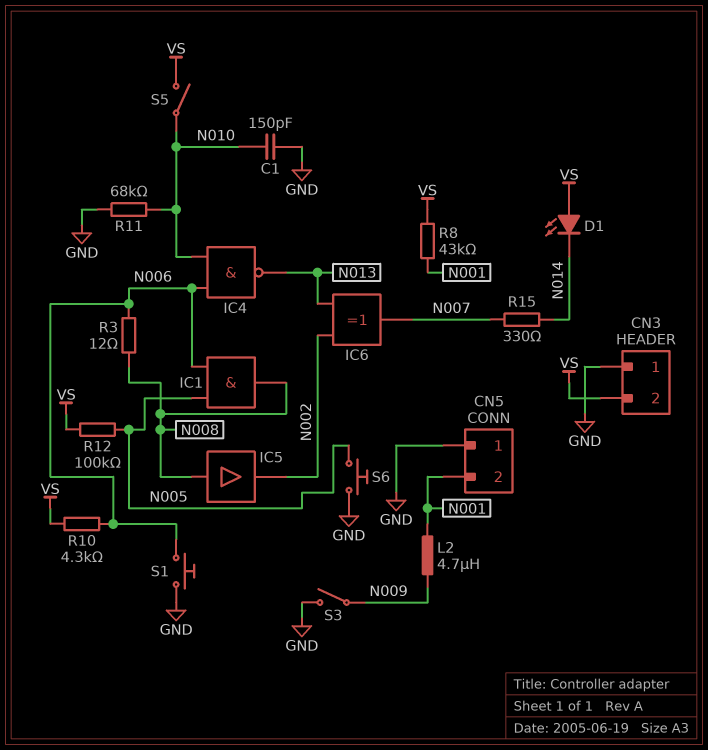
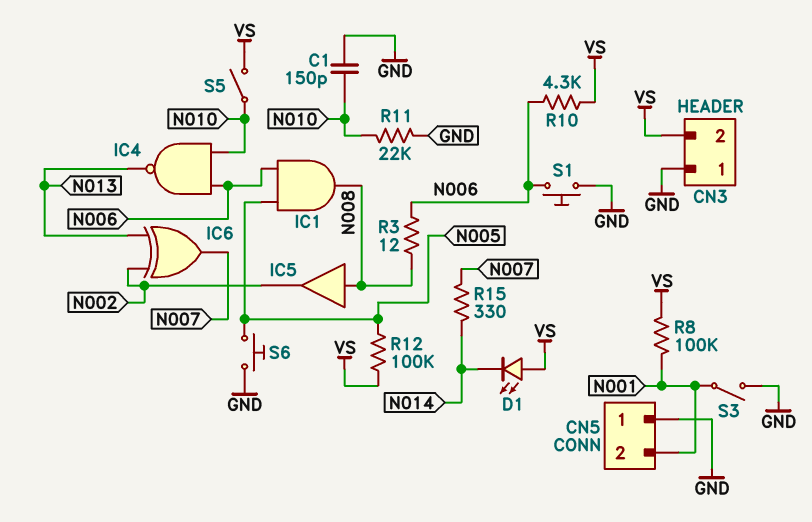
L2: 4.7uH (N001, N009) -> none
R8: 43k (N001, VS) -> 100k (N001, VS)
R11: 68k (GND, N010) -> 22k (GND, N010)
S3: switch (GND, N009) -> switch (GND, N001)

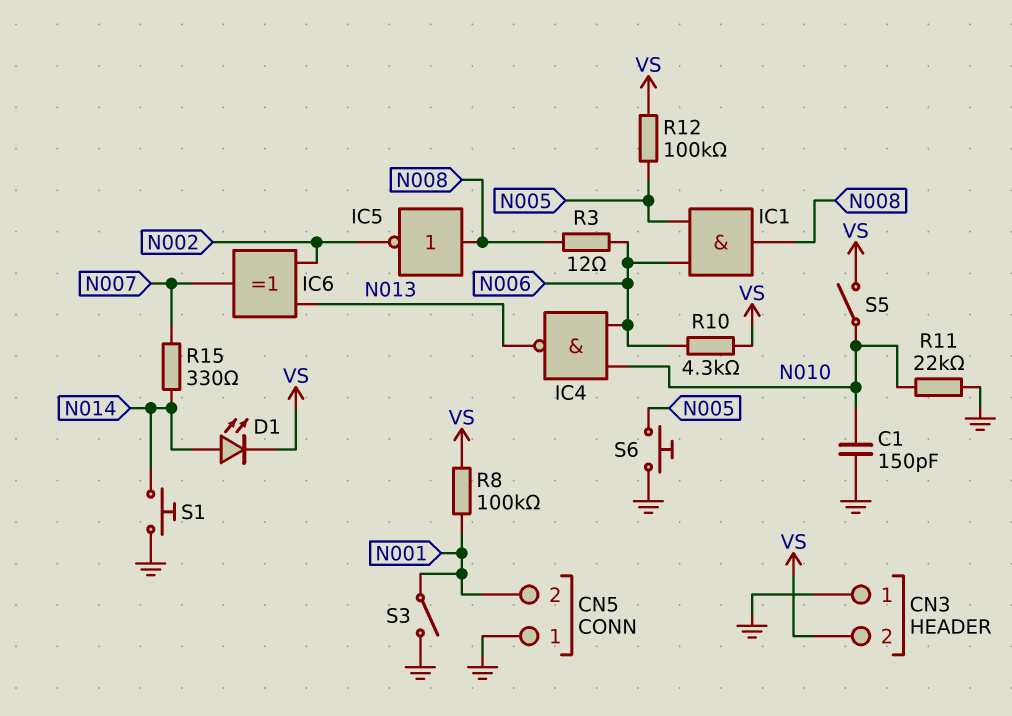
D1: LED (A VS, K N014) -> LED (A N014, K VS)
IC5: buffer (in N008, out N002) -> NOT (in N008, out N002)
S1: button (GND, N006) -> button (GND, N014)

